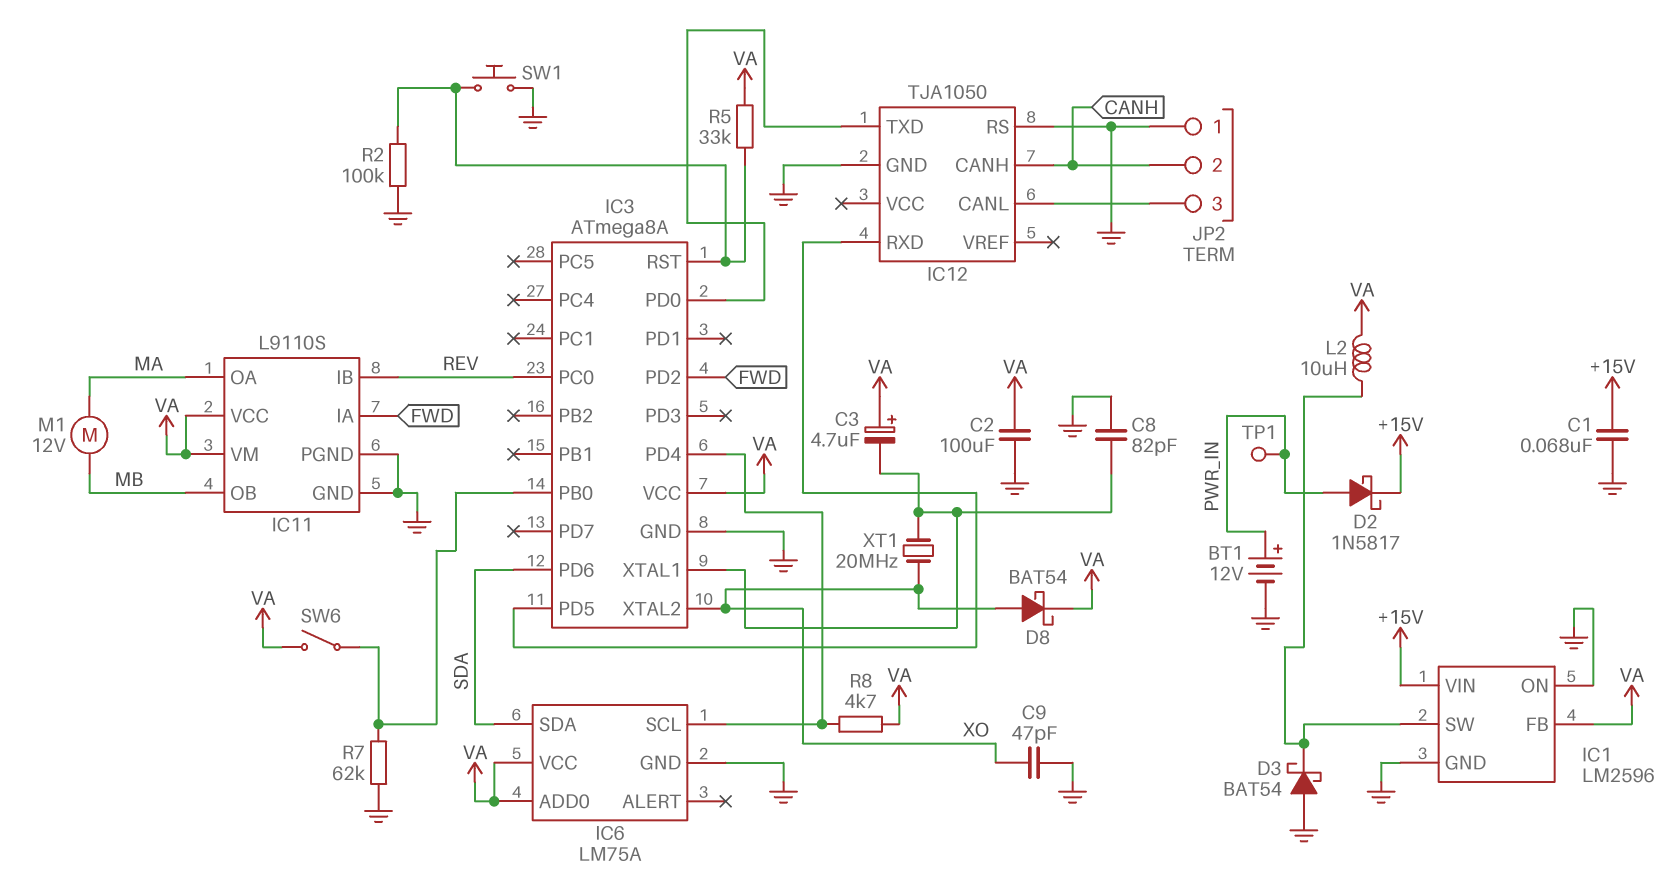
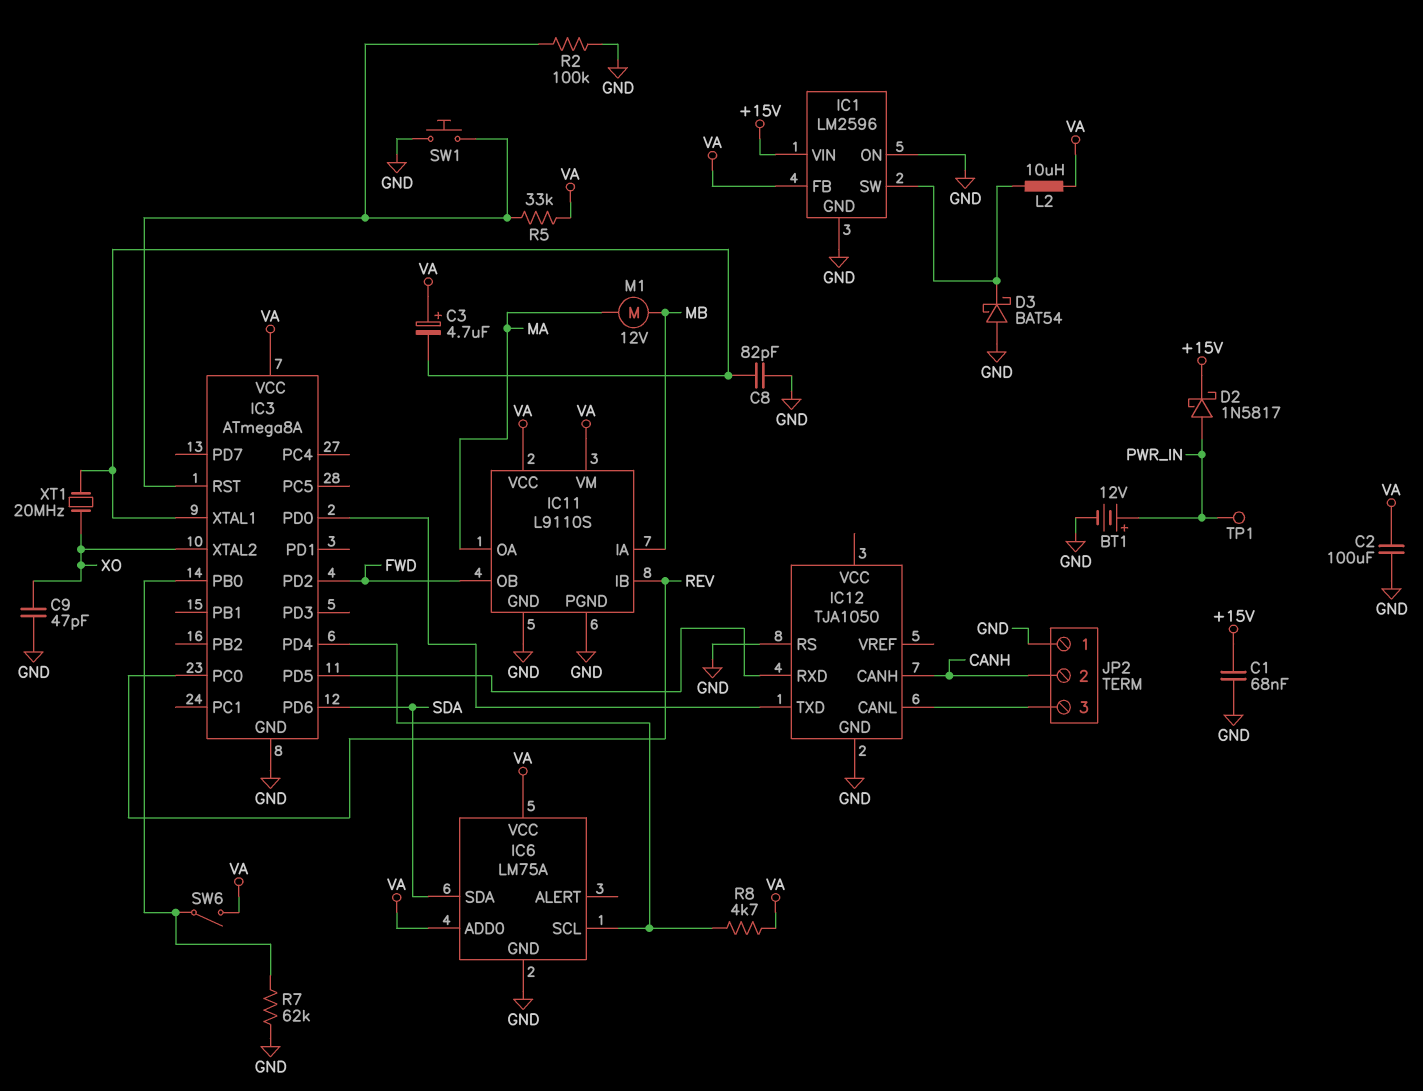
D8: schottky BAT54 (A XO, K VA) -> none
IC11 pin IA: FWD -> MB
IC11 pin OB: MB -> FWD

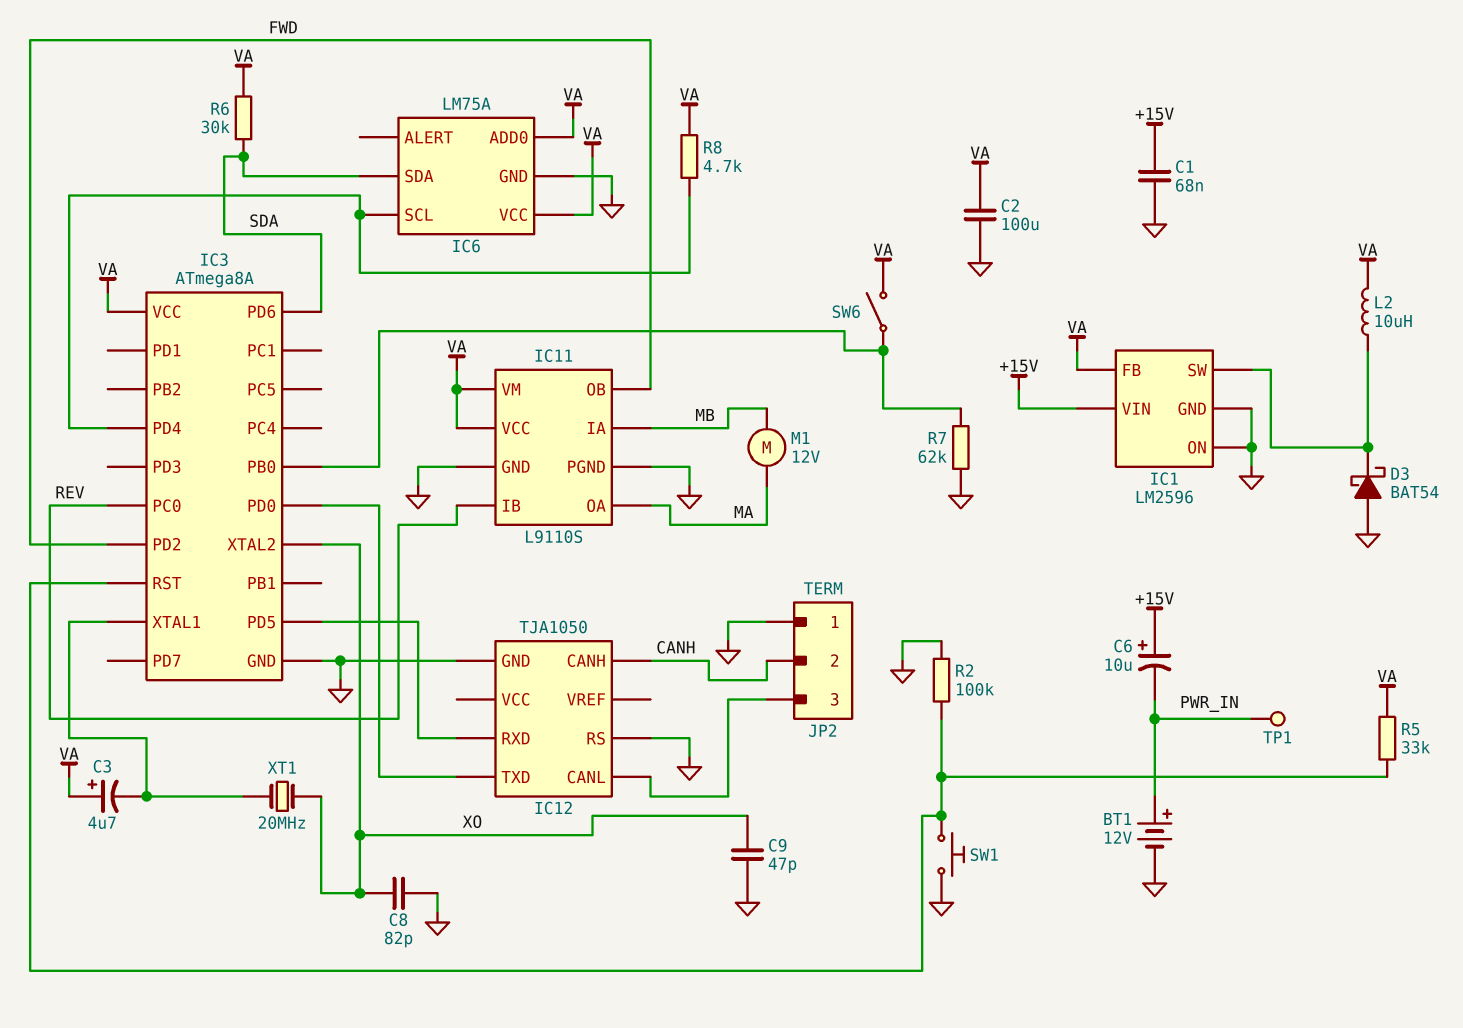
C6: none -> 10uF (plus +15V, minus PWR_IN)
C8: 82pF (GND, IC3/XTAL1) -> 82pF (GND, XO)
D2: schottky 1N5817 (A PWR_IN, K +15V) -> none
R6: none -> 30k (SDA, VA)

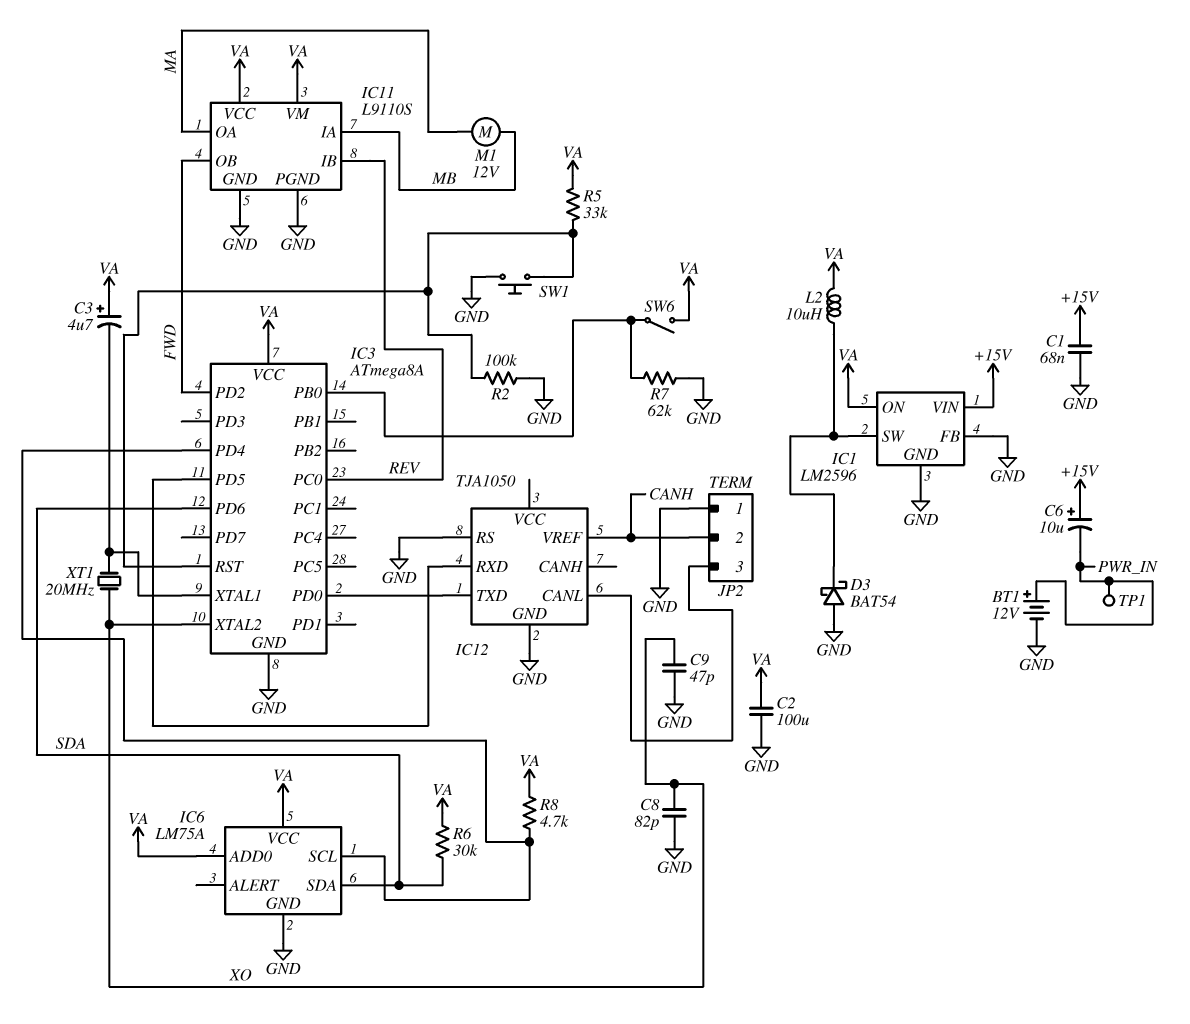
IC1 pin FB: VA -> GND
IC1 pin ON: GND -> VA
IC12 pin CANH: CANH -> none
IC12 pin VREF: none -> CANH

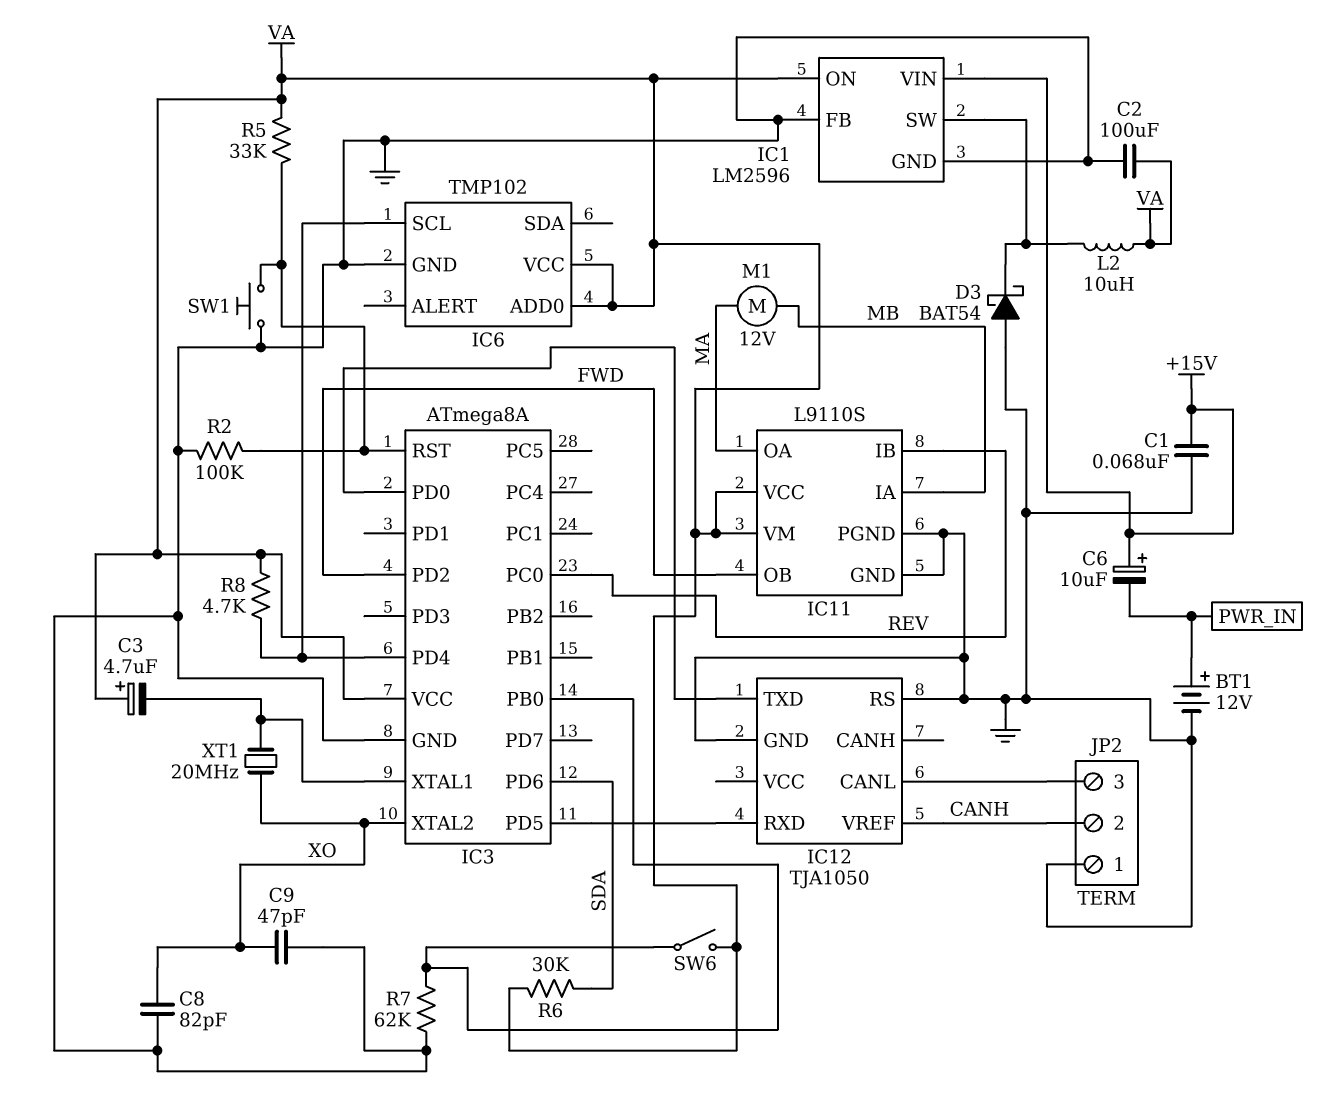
IC6: LM75A -> TMP102
IC6 pin SDA: SDA -> none
TP1: test point (PWR_IN) -> none

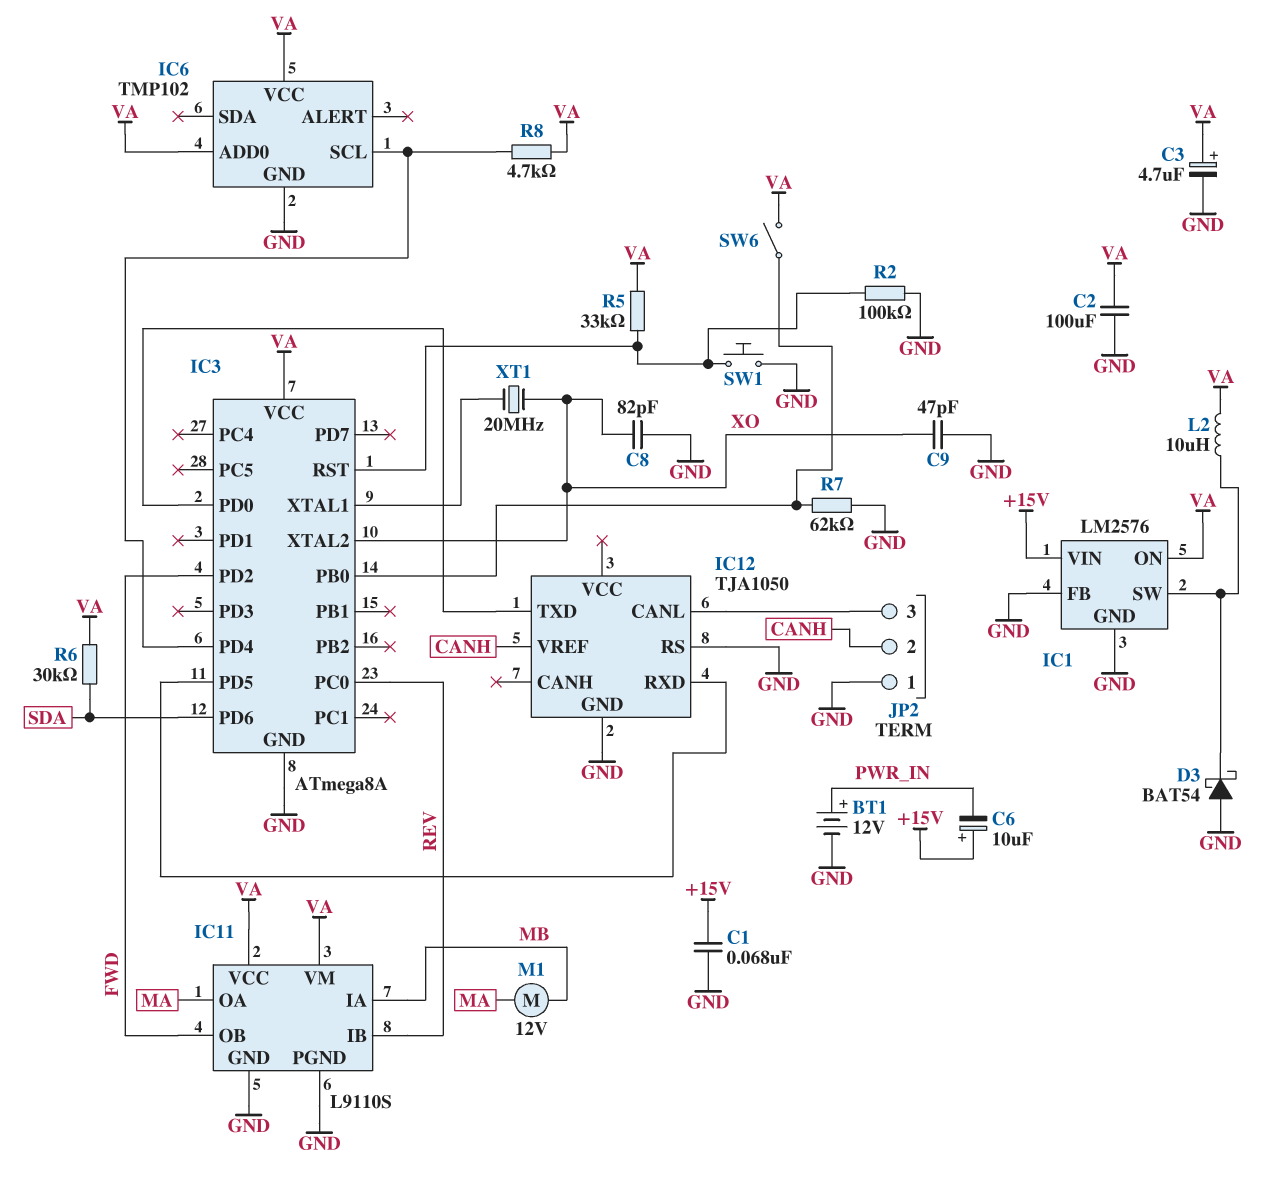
C3: 4.7uF (plus VA, minus IC3/XTAL1) -> 4.7uF (plus VA, minus GND)
IC1: LM2596 -> LM2576

